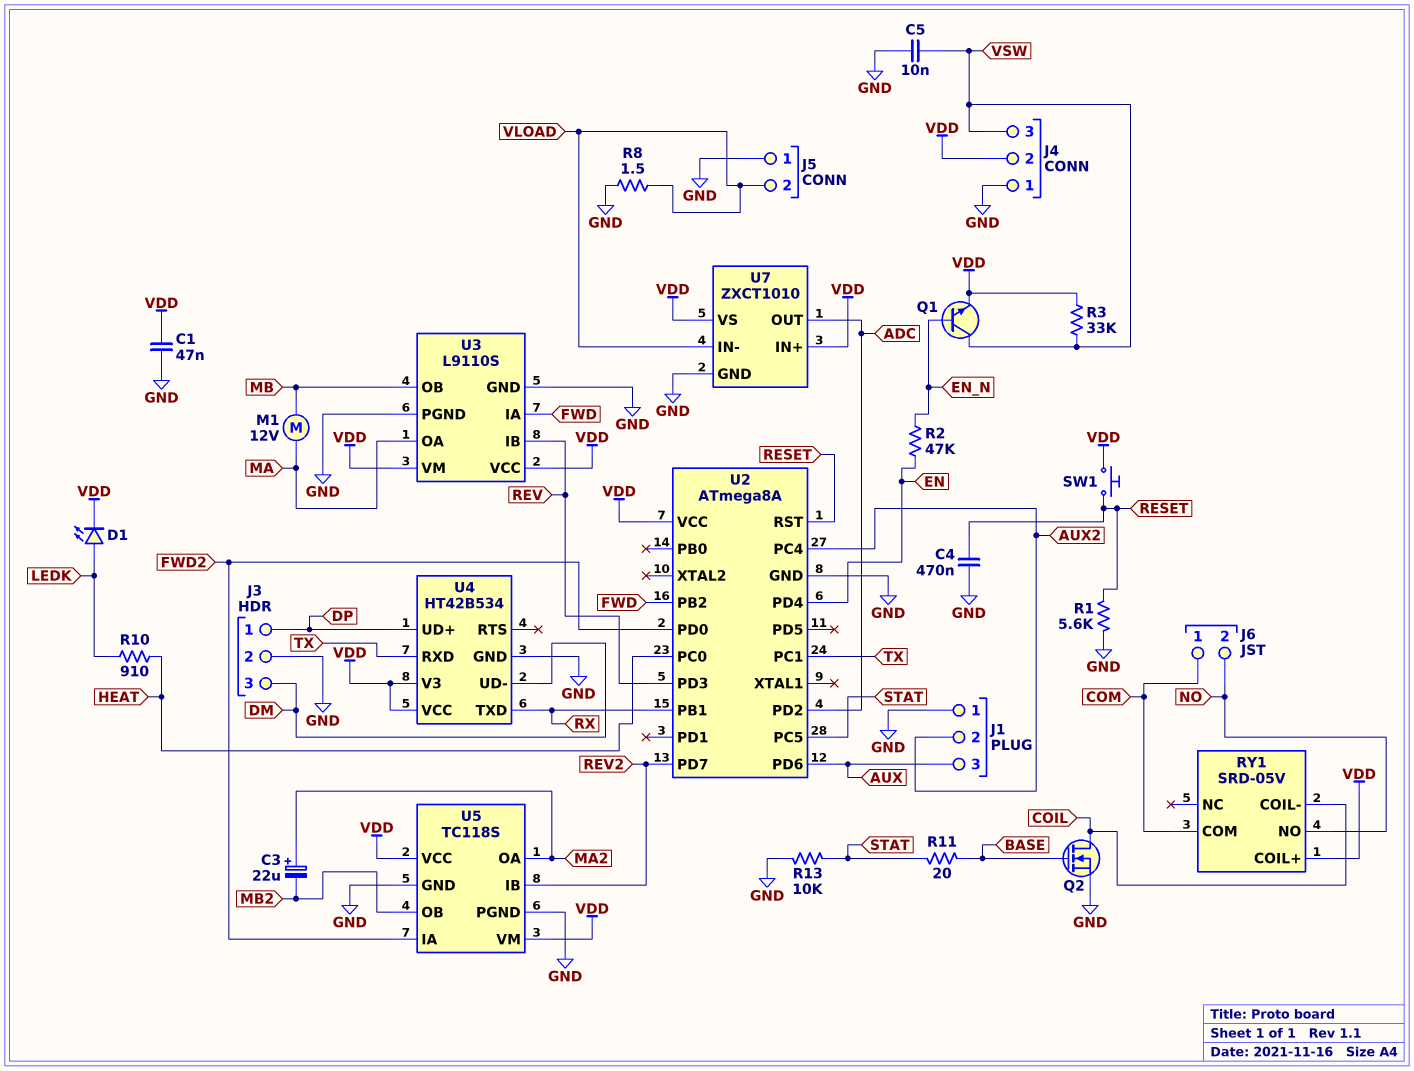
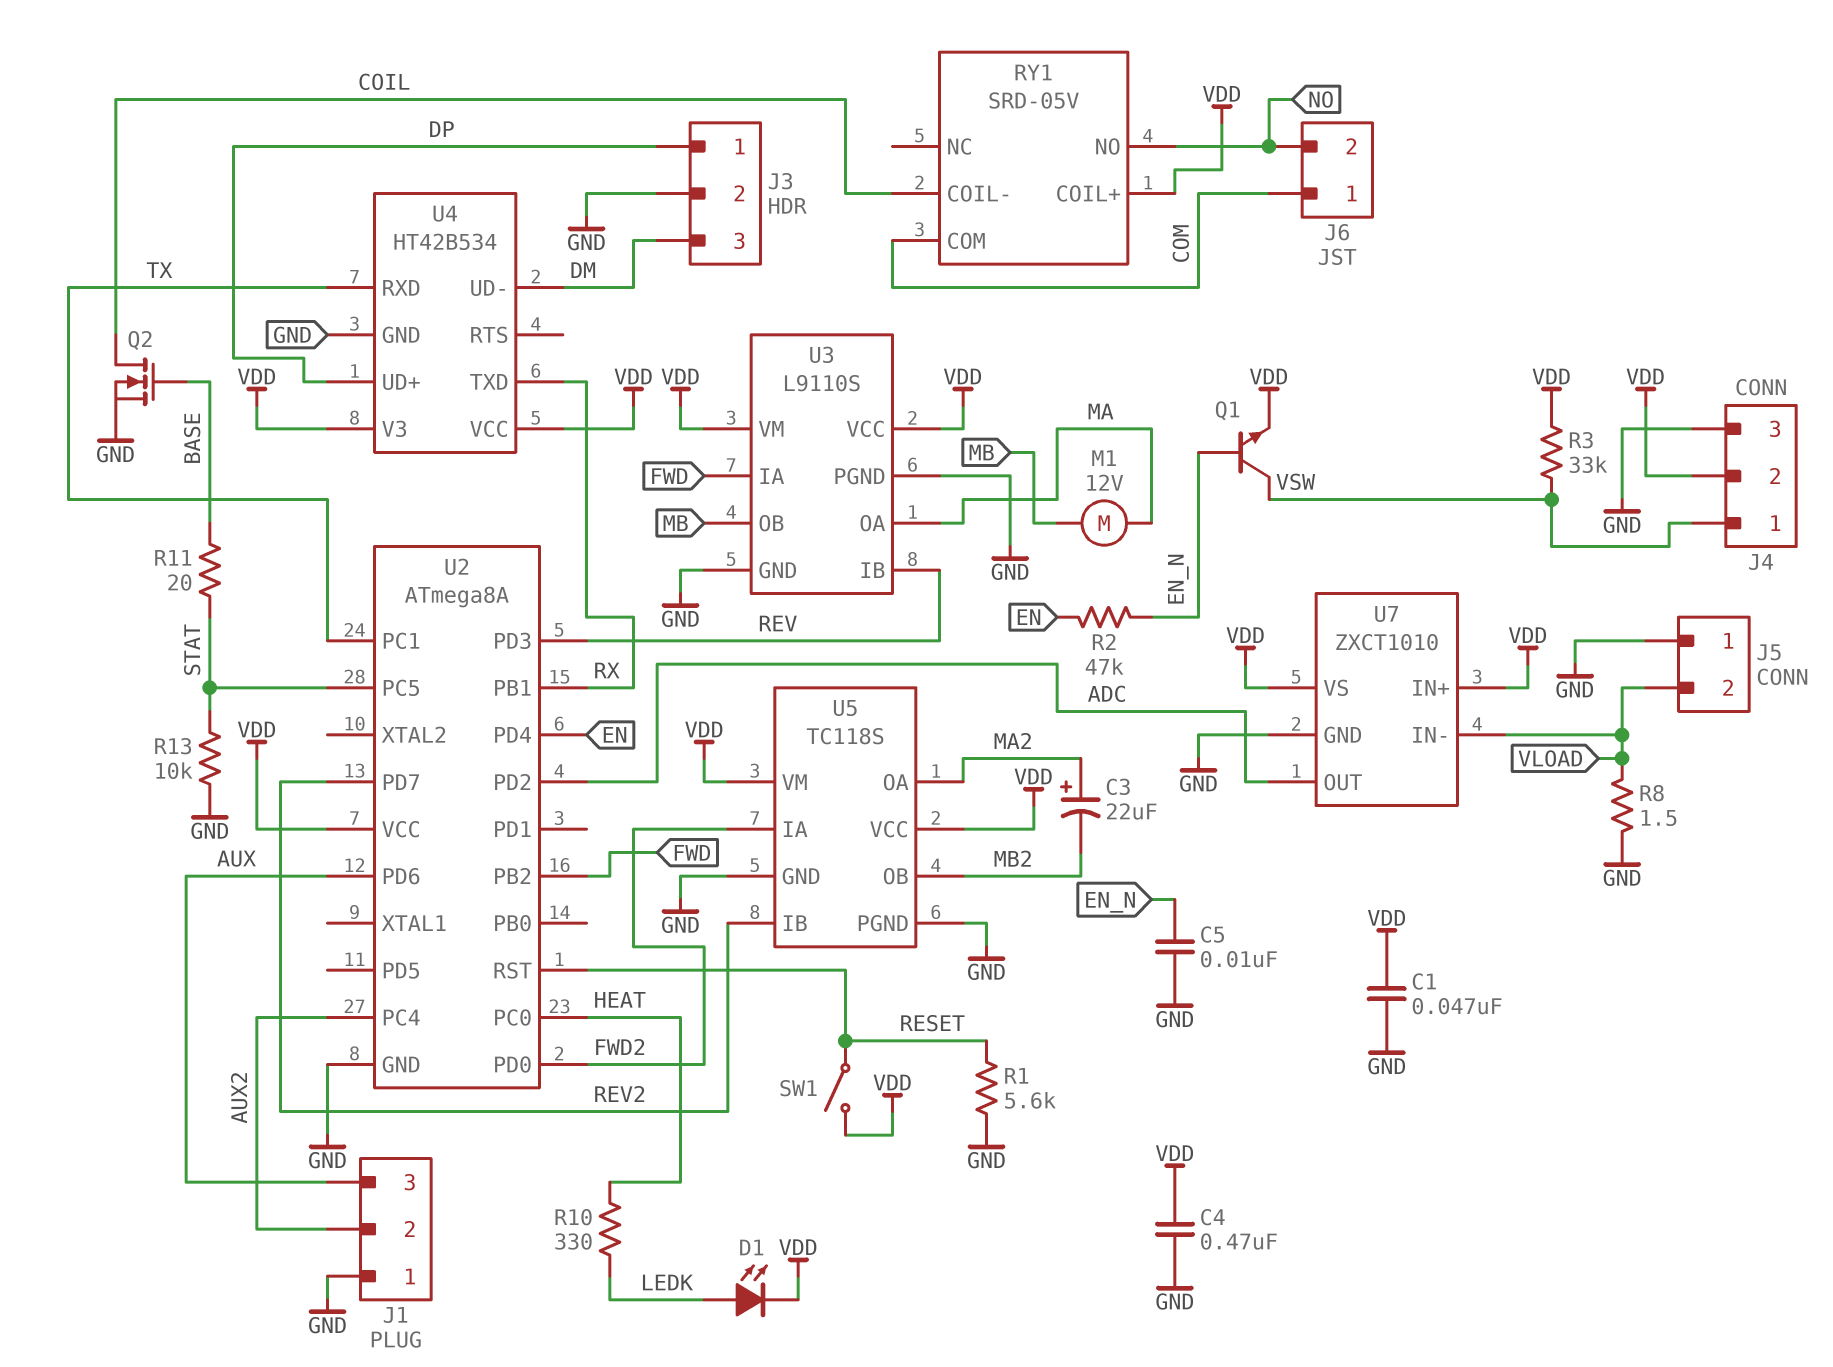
C4: 470nF (GND, RESET) -> 470nF (GND, VDD)
C5: 10nF (GND, VSW) -> 10nF (EN_N, GND)
J4 pin 1: GND -> VSW
J4 pin 3: VSW -> GND
R10: 910 (HEAT, LEDK) -> 330 (HEAT, LEDK)
SW1: button (RESET, VDD) -> switch (RESET, VDD)

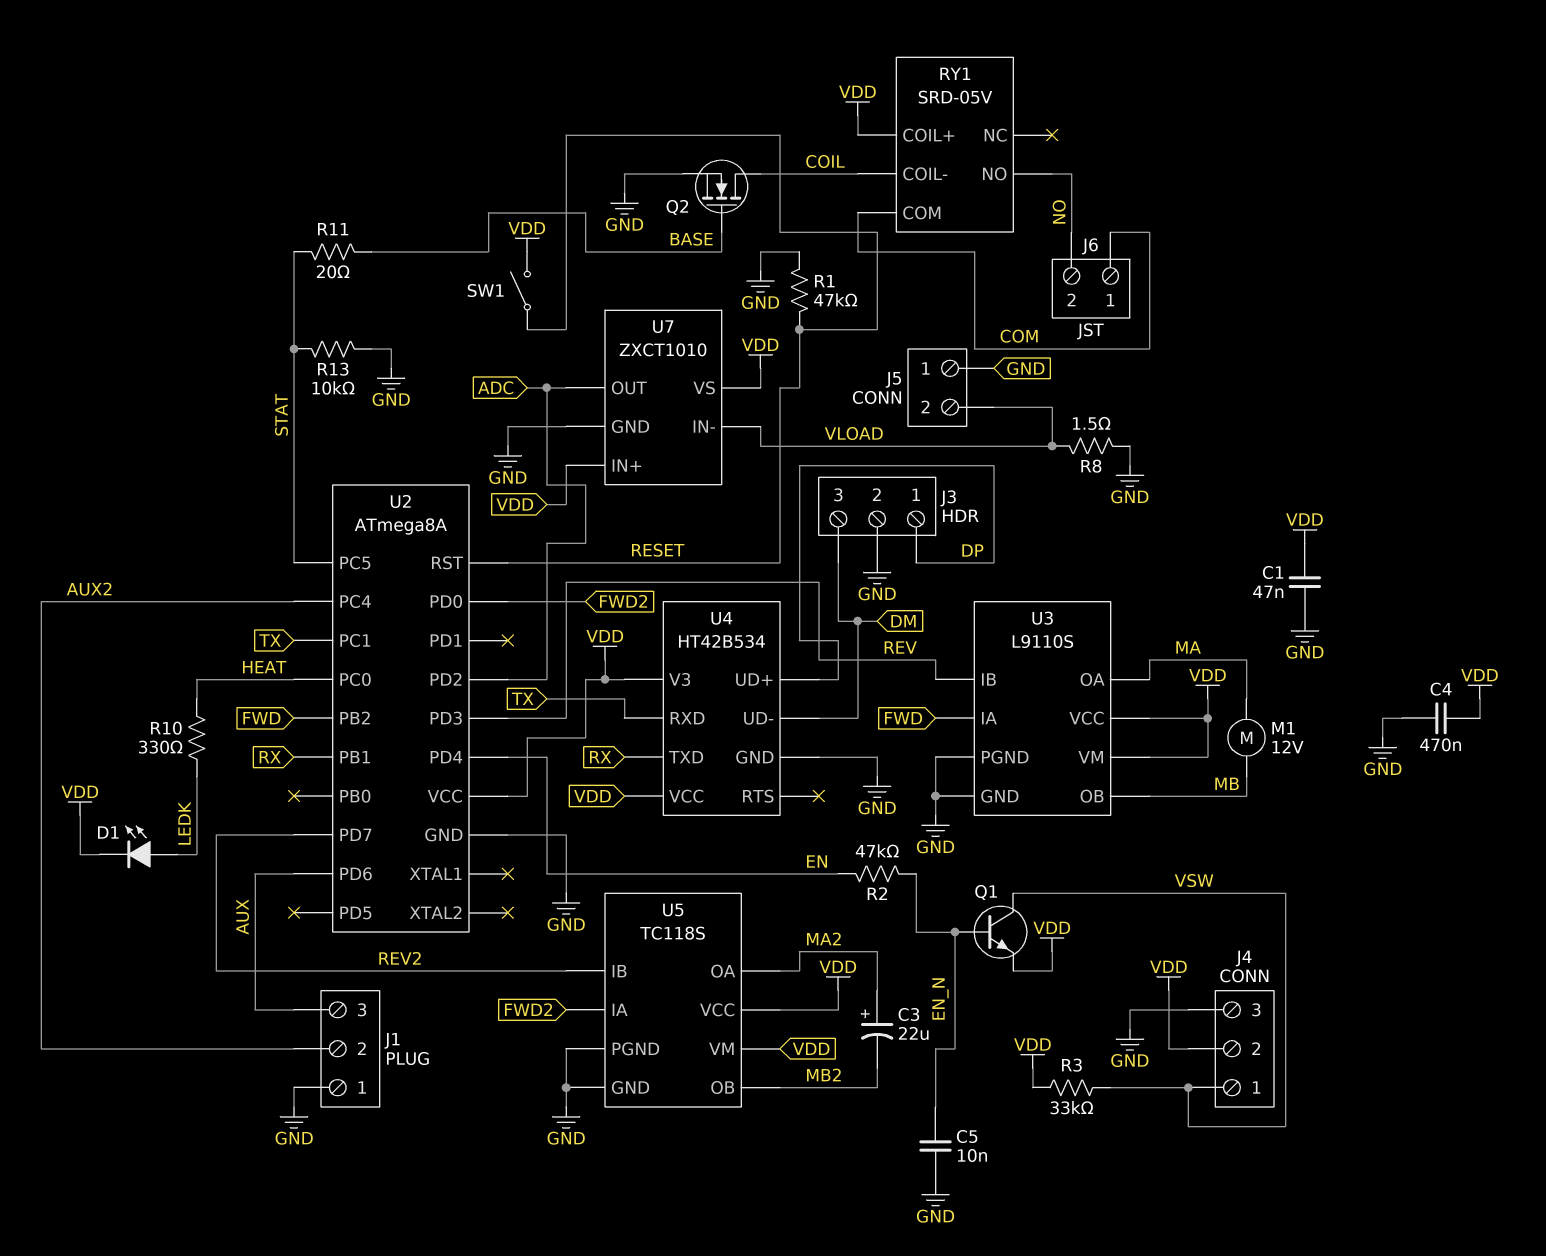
R1: 5.6k (GND, RESET) -> 47k (GND, RESET)

